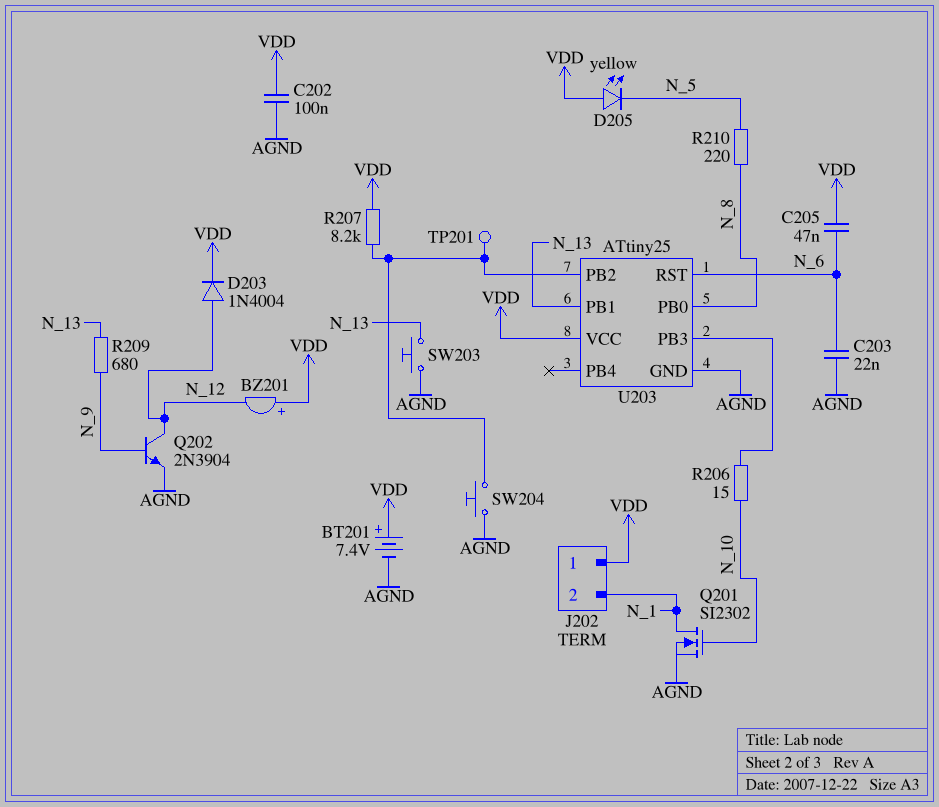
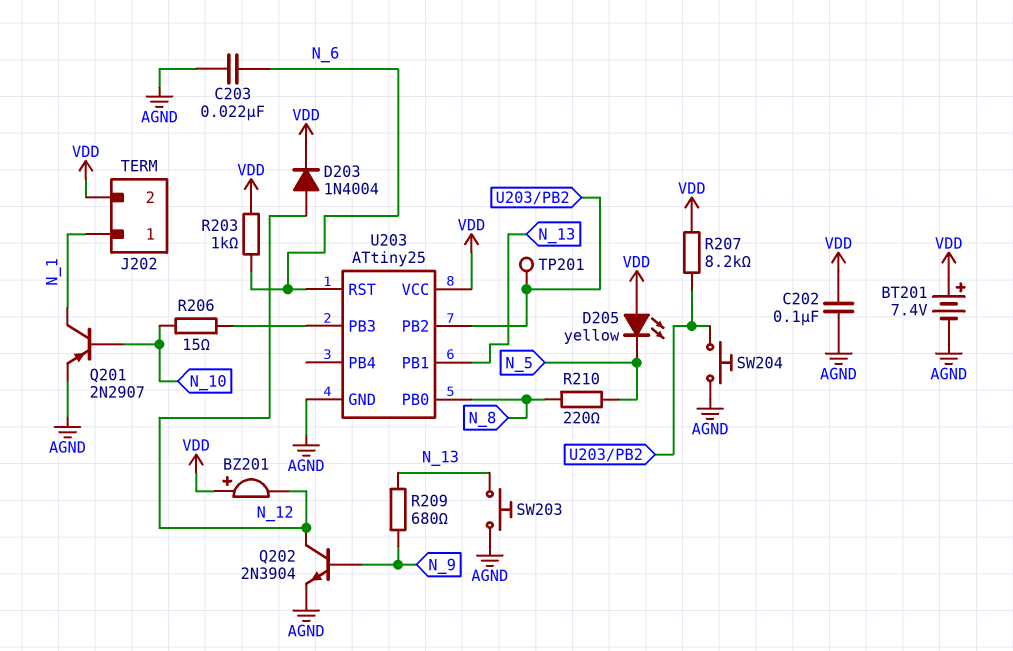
C205: 47nF (N_6, VDD) -> none
J202 pin 1: VDD -> N_1
J202 pin 2: N_1 -> VDD
Q201: NMOS SI2302 (G N_10, D N_1, S AGND) -> PNP 2N2907 (B N_10, C N_1, E AGND)
R203: none -> 1k (N_6, VDD)

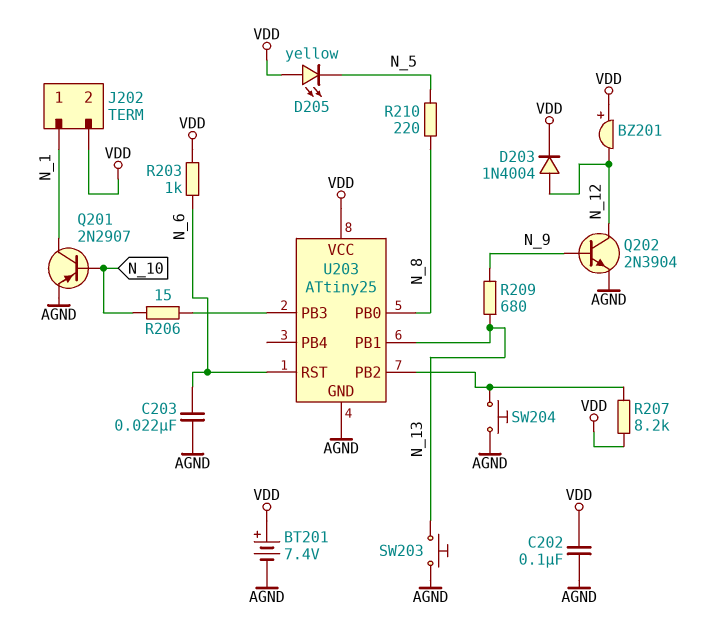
TP201: test point (U203/PB2) -> none

